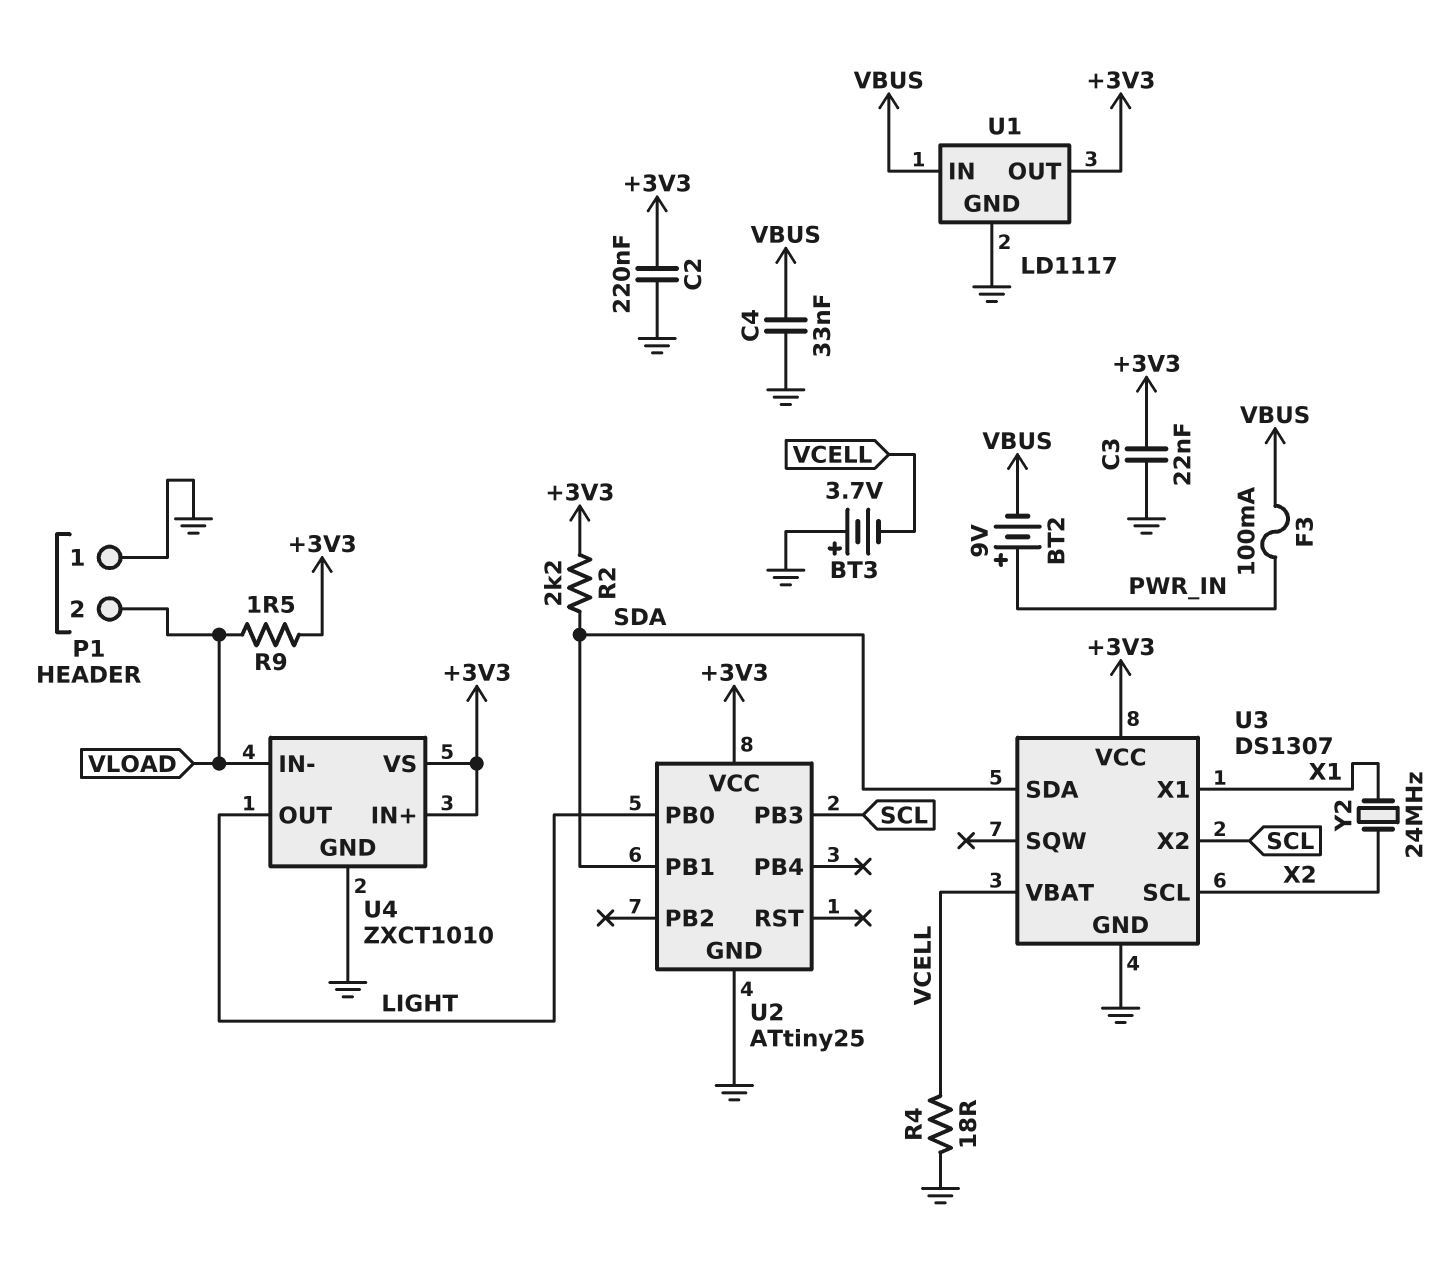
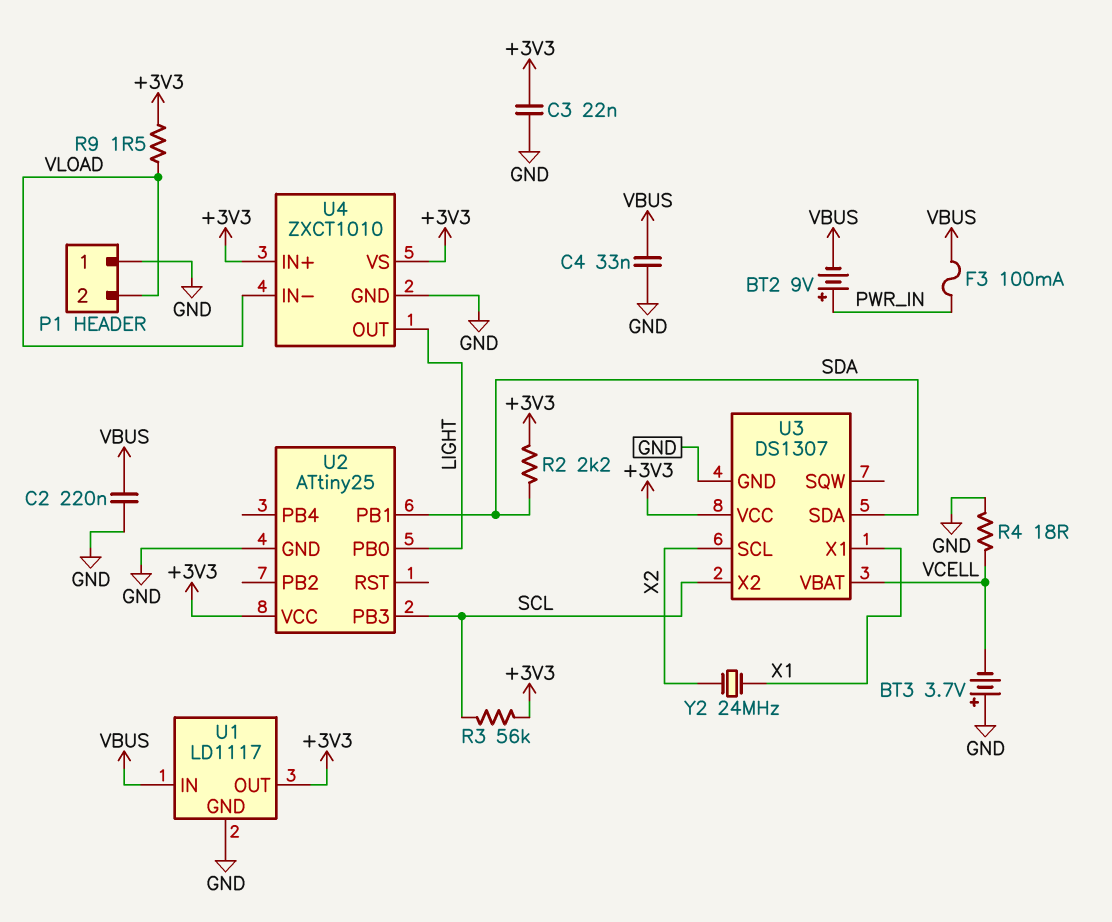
C2: 220nF (+3V3, GND) -> 220nF (GND, VBUS)
R3: none -> 56k (+3V3, SCL)

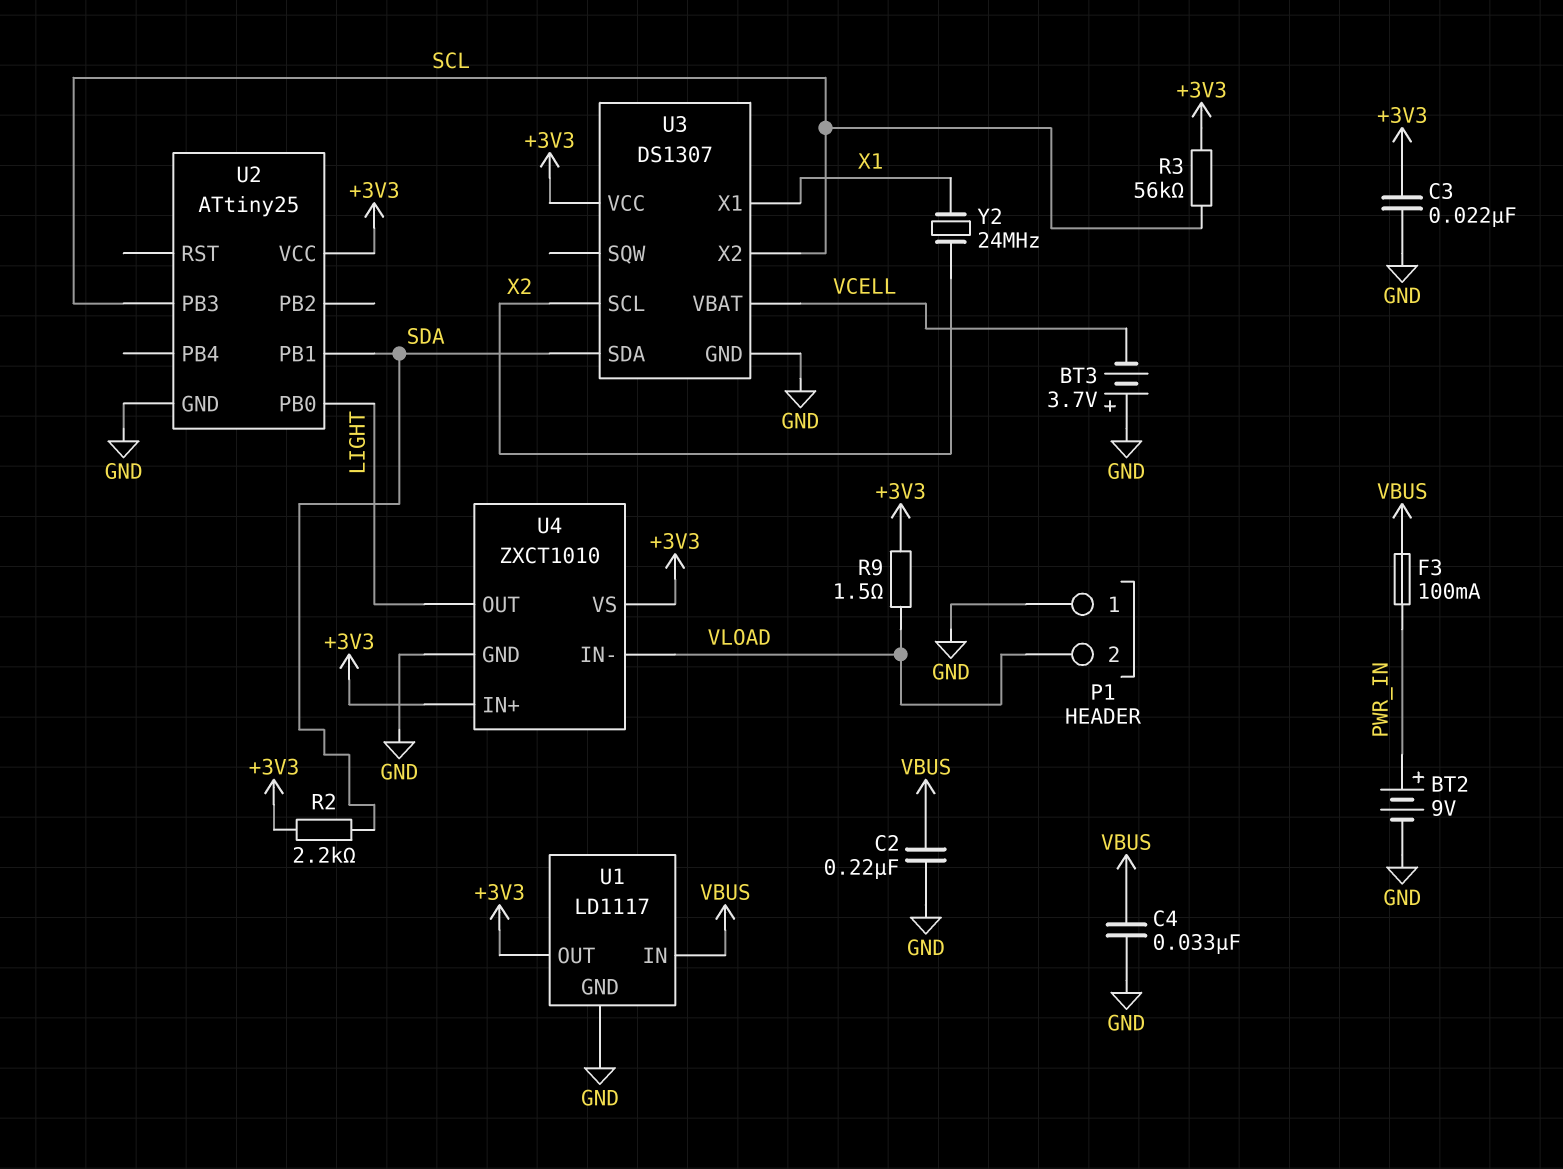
BT2: 9V (plus PWR_IN, minus VBUS) -> 9V (plus PWR_IN, minus GND)
R4: 18 (GND, VCELL) -> none

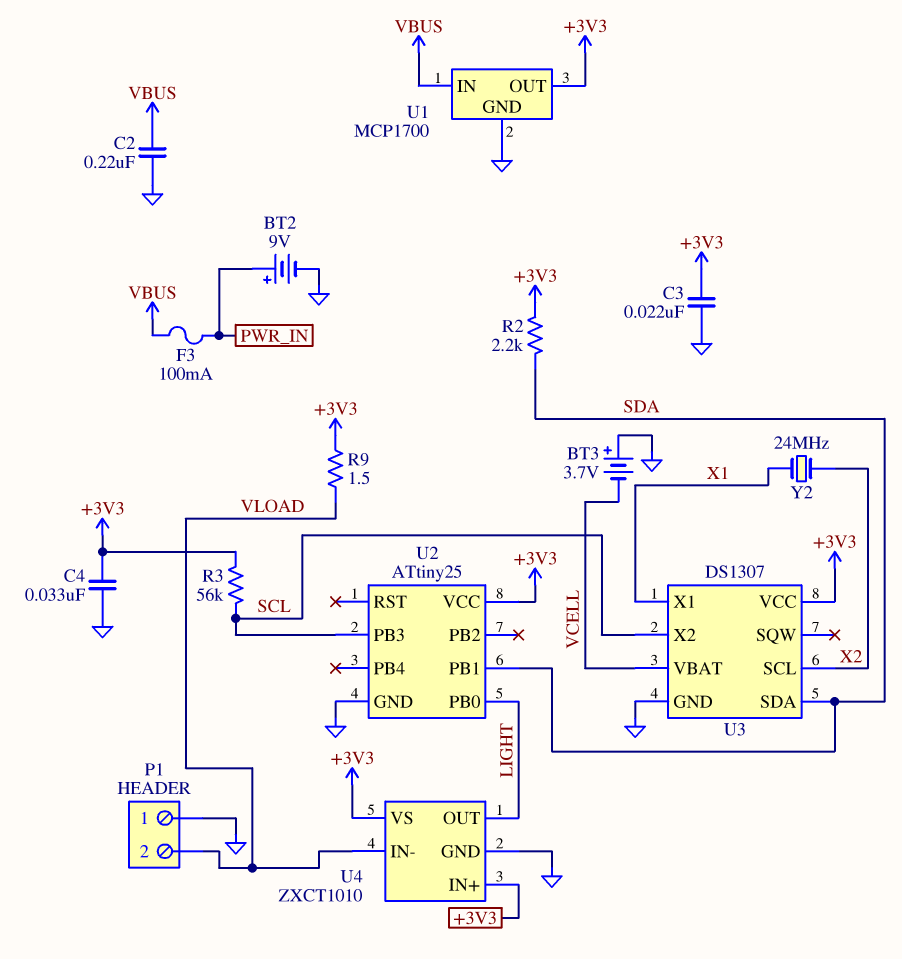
C4: 33nF (GND, VBUS) -> 33nF (+3V3, GND)
U1: LD1117 -> MCP1700

